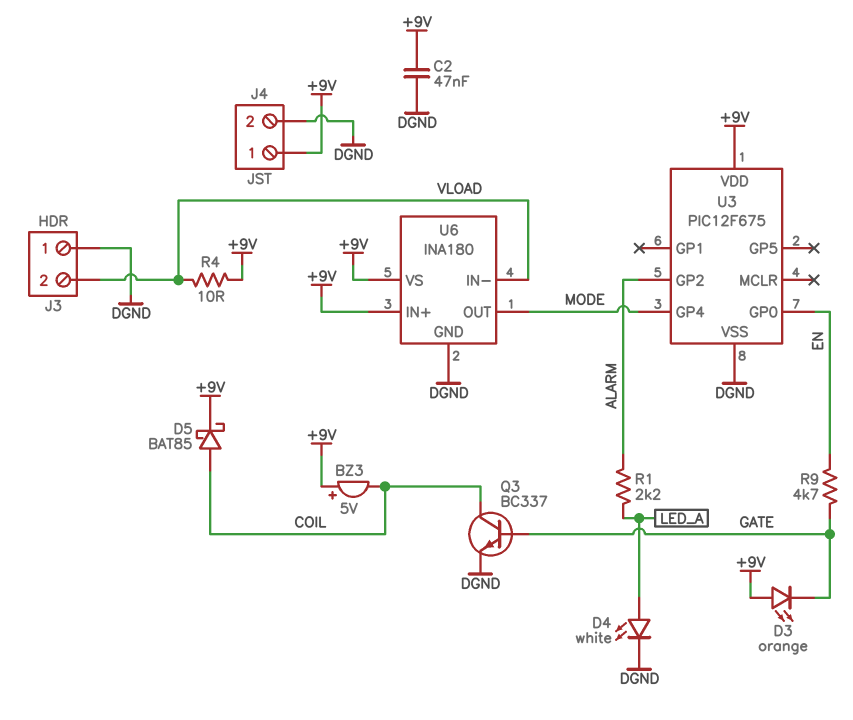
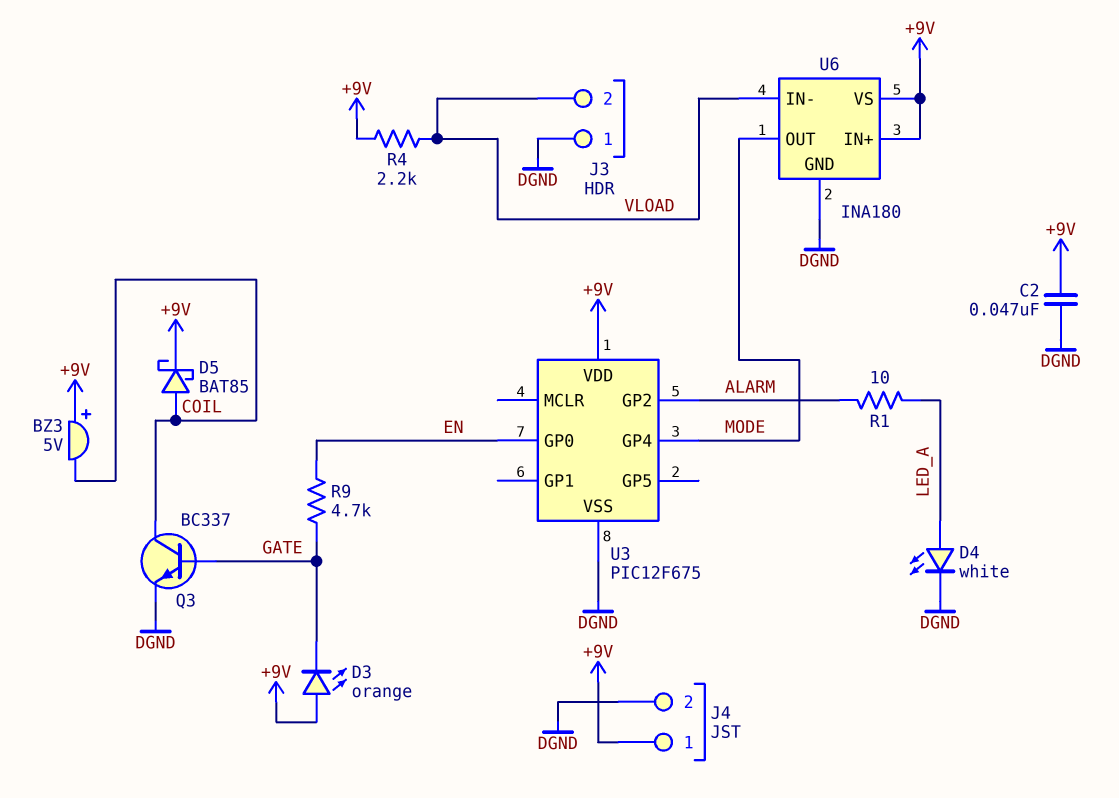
R1: 2.2k (ALARM, LED_A) -> 10 (ALARM, LED_A)
R4: 10 (+9V, VLOAD) -> 2.2k (+9V, VLOAD)

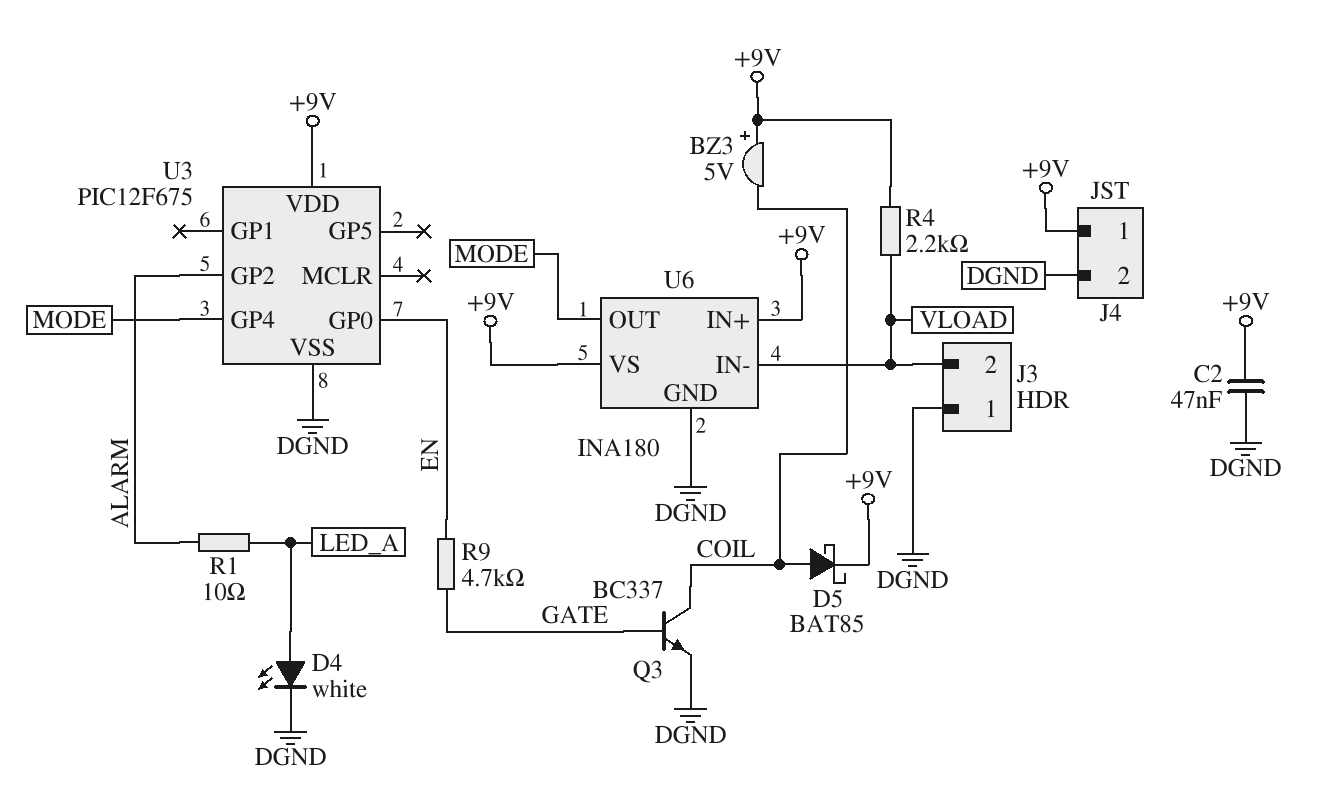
D3: LED orange (A +9V, K GATE) -> none

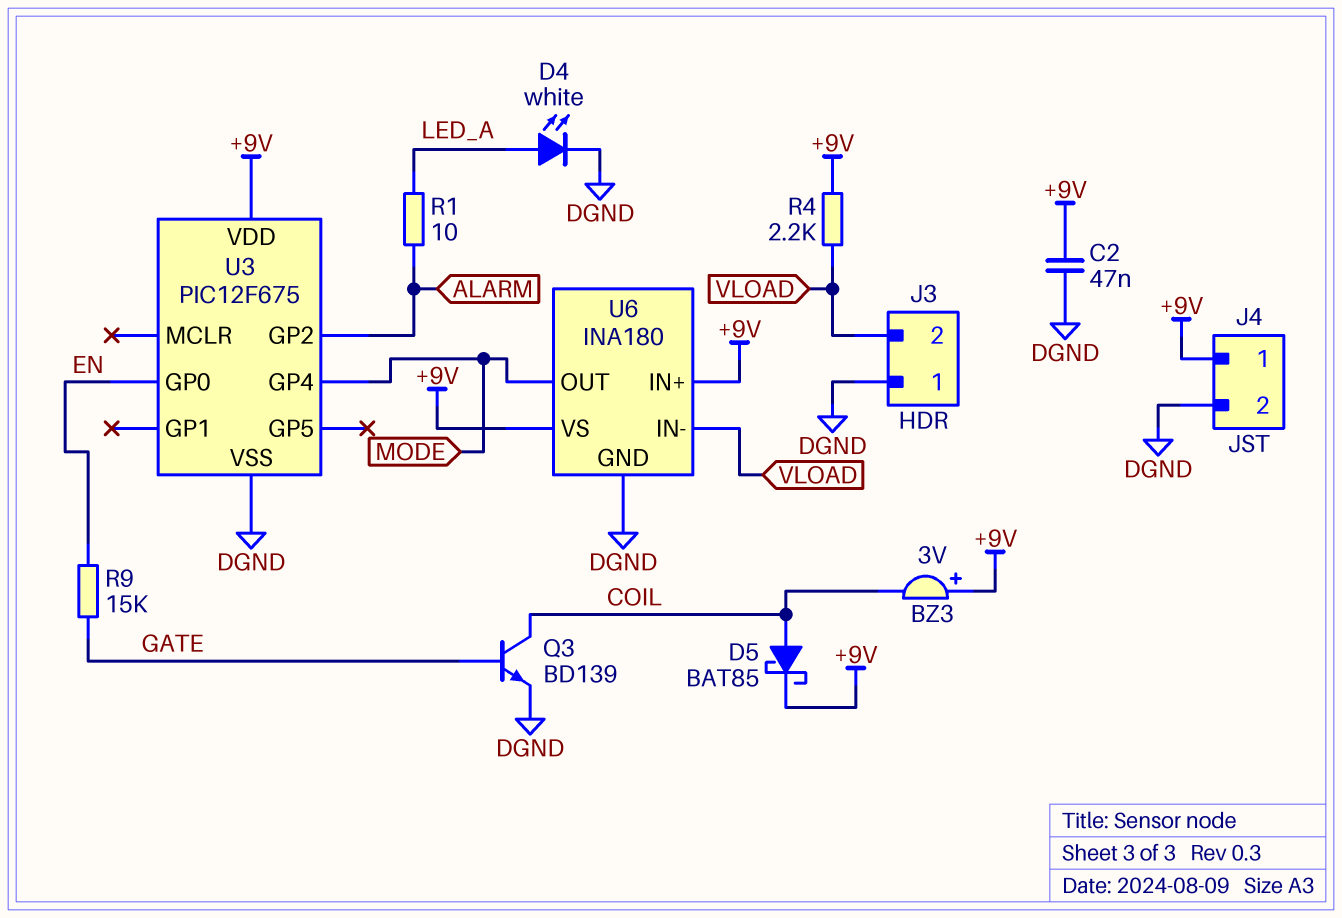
BZ3: buzzer 5V (plus +9V, minus COIL) -> buzzer 3V (plus +9V, minus COIL)
Q3: NPN BC337 (B GATE, C COIL, E DGND) -> NPN BD139 (B GATE, C COIL, E DGND)
R9: 4.7k (EN, GATE) -> 15k (EN, GATE)

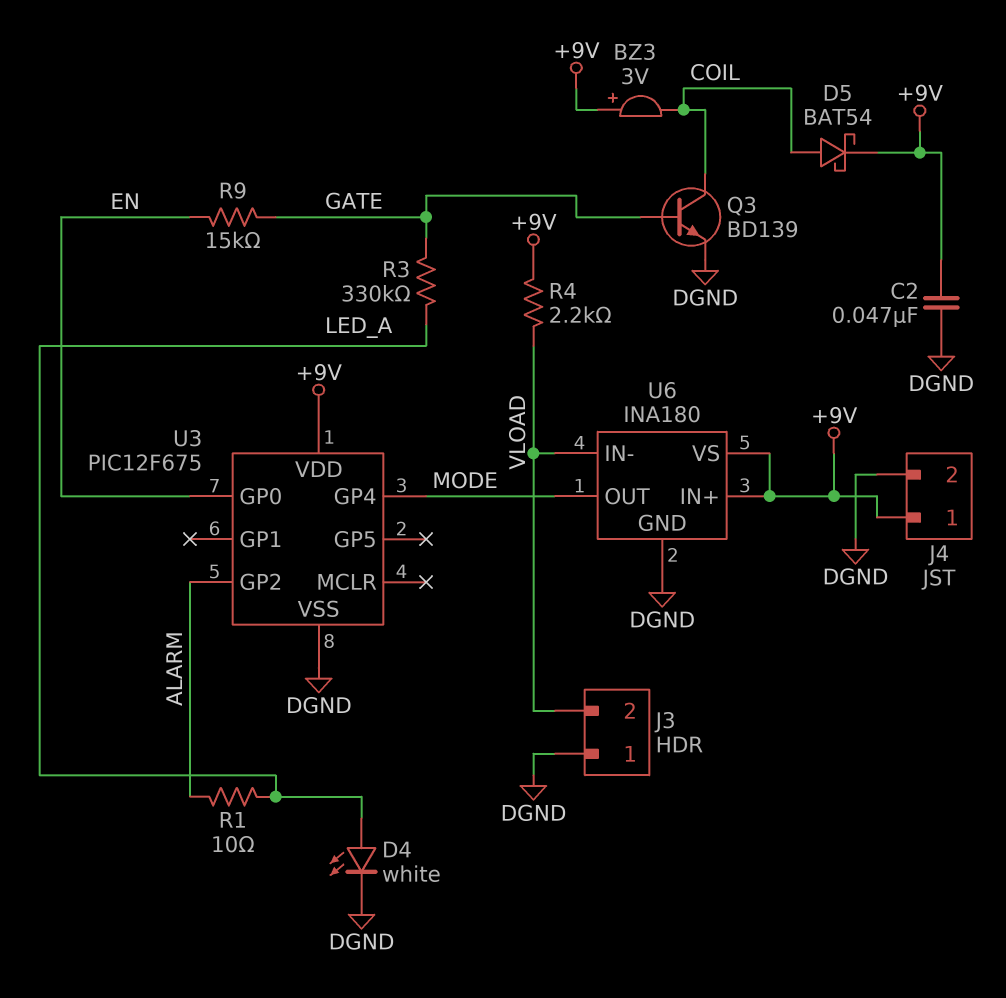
D5: schottky BAT85 (A COIL, K +9V) -> schottky BAT54 (A COIL, K +9V)
R3: none -> 330k (GATE, LED_A)

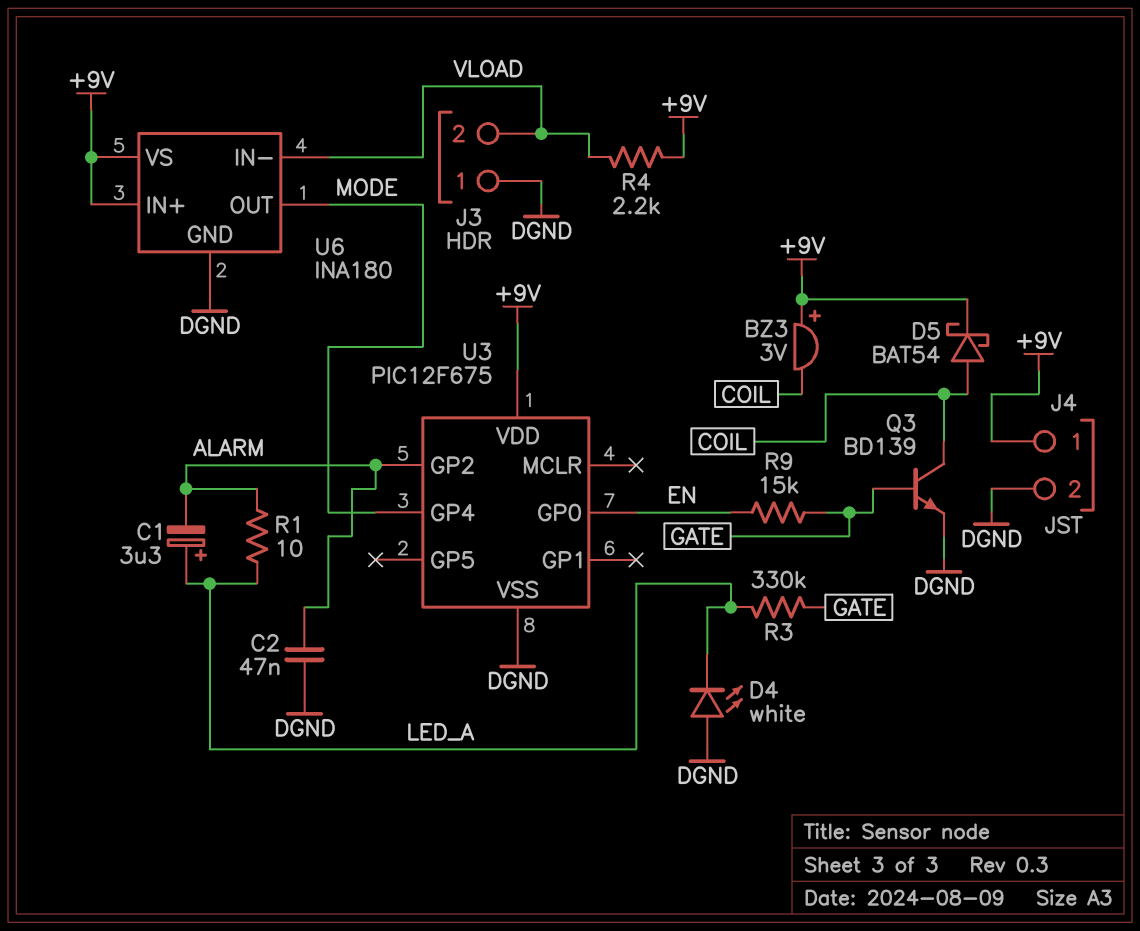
C1: none -> 3.3uF (plus LED_A, minus ALARM)
C2: 47nF (+9V, DGND) -> 47nF (ALARM, DGND)
D4: LED white (A LED_A, K DGND) -> LED white (A DGND, K LED_A)

